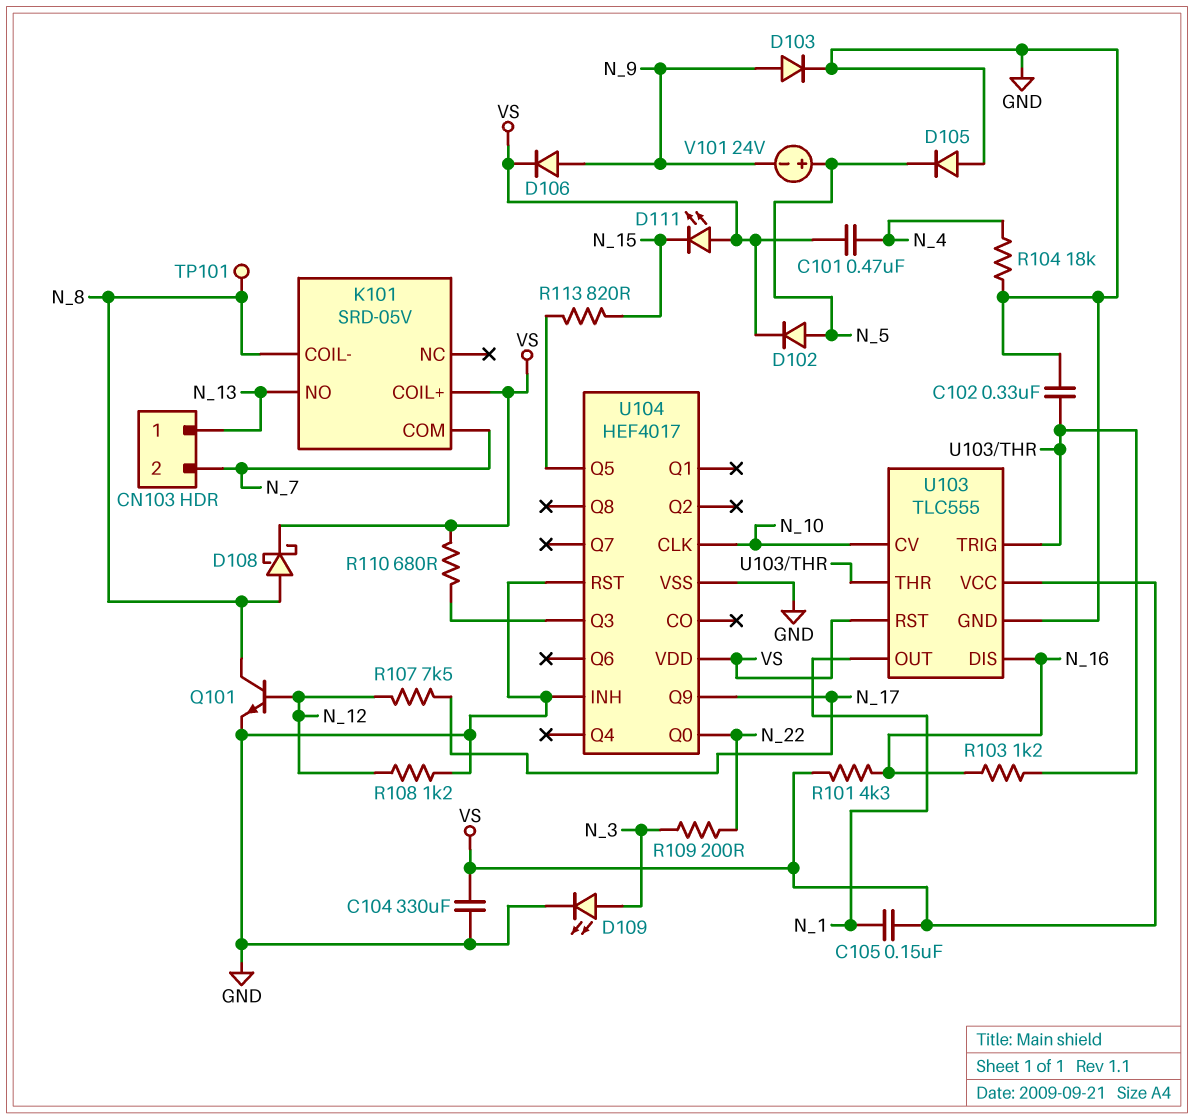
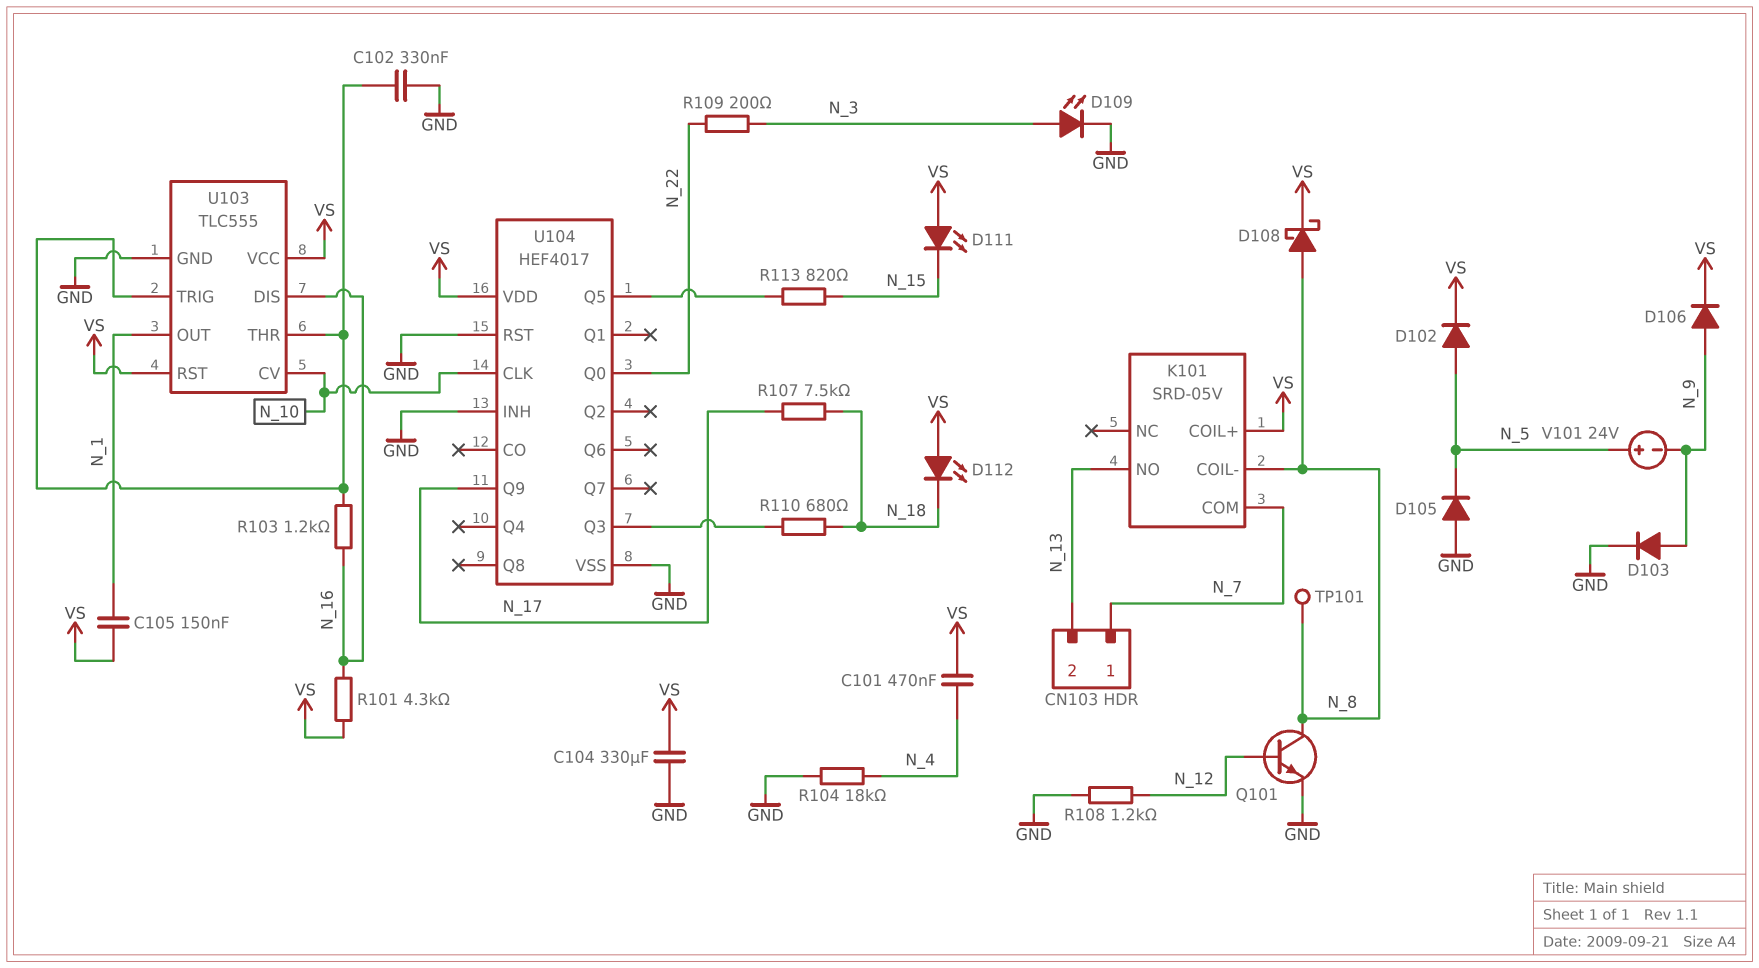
CN103 pin 1: N_13 -> N_7
CN103 pin 2: N_7 -> N_13
D112: none -> LED (A VS, K N_18)
R107: 7.5k (N_12, N_17) -> 7.5k (N_17, N_18)
R110: 680 (U104/Q3, VS) -> 680 (N_18, U104/Q3)

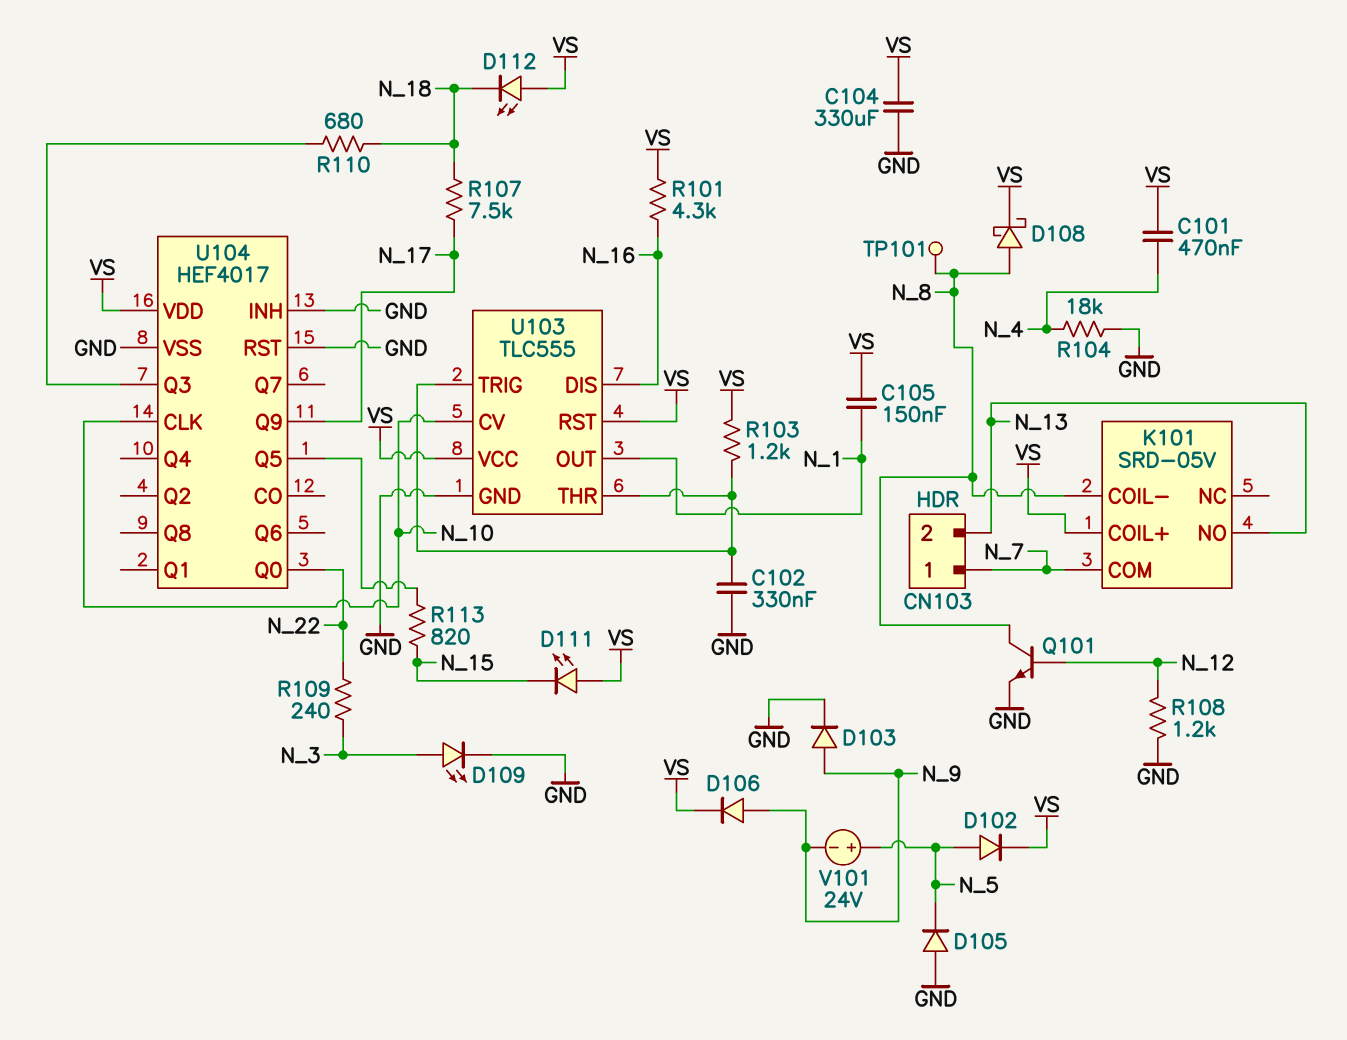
R103: 1.2k (N_16, U103/THR) -> 1.2k (U103/THR, VS)
R109: 200 (N_3, N_22) -> 240 (N_3, N_22)

